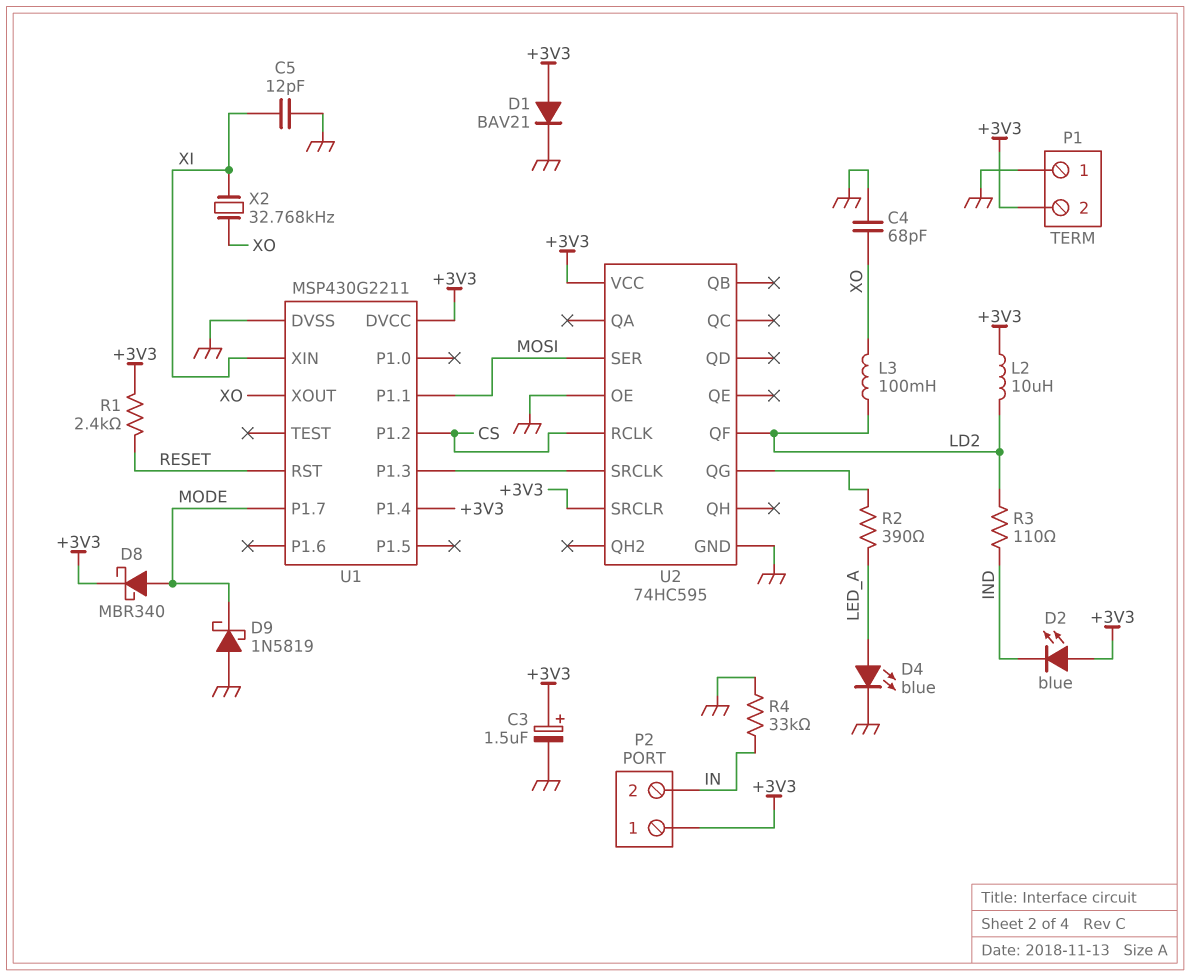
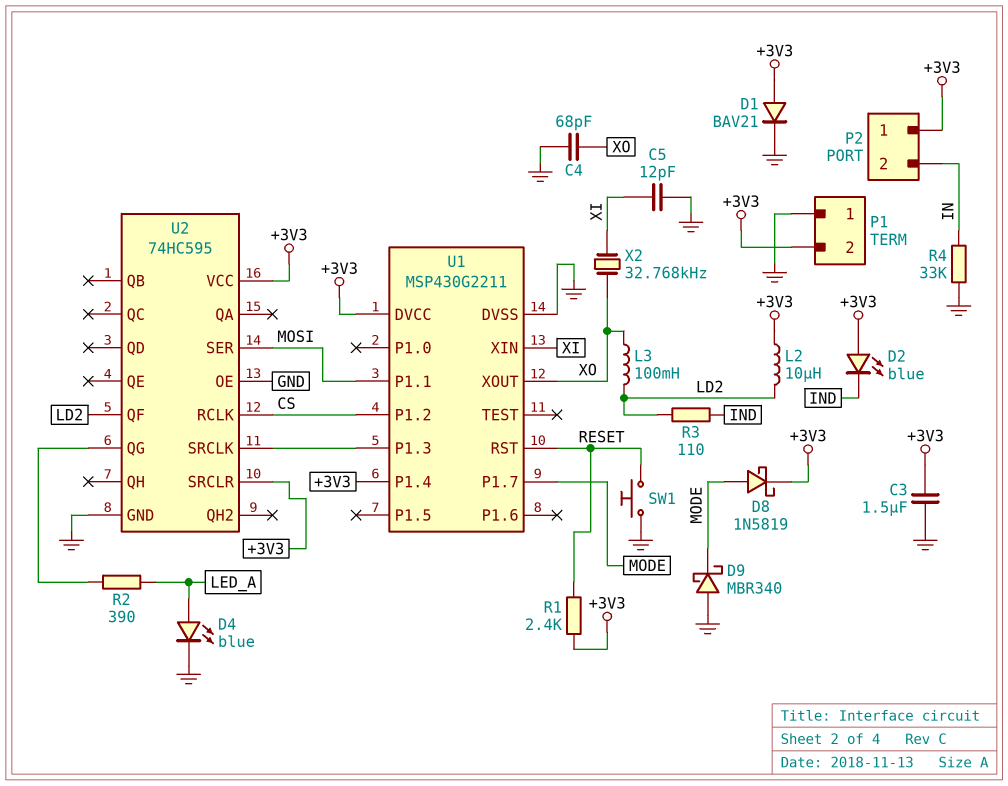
C3: 1.5uF (plus +3V3, minus GND) -> 1.5uF (+3V3, GND)
D8: schottky MBR340 (A MODE, K +3V3) -> schottky 1N5819 (A MODE, K +3V3)
D9: schottky 1N5819 (A GND, K MODE) -> schottky MBR340 (A GND, K MODE)
SW1: none -> button (GND, RESET)

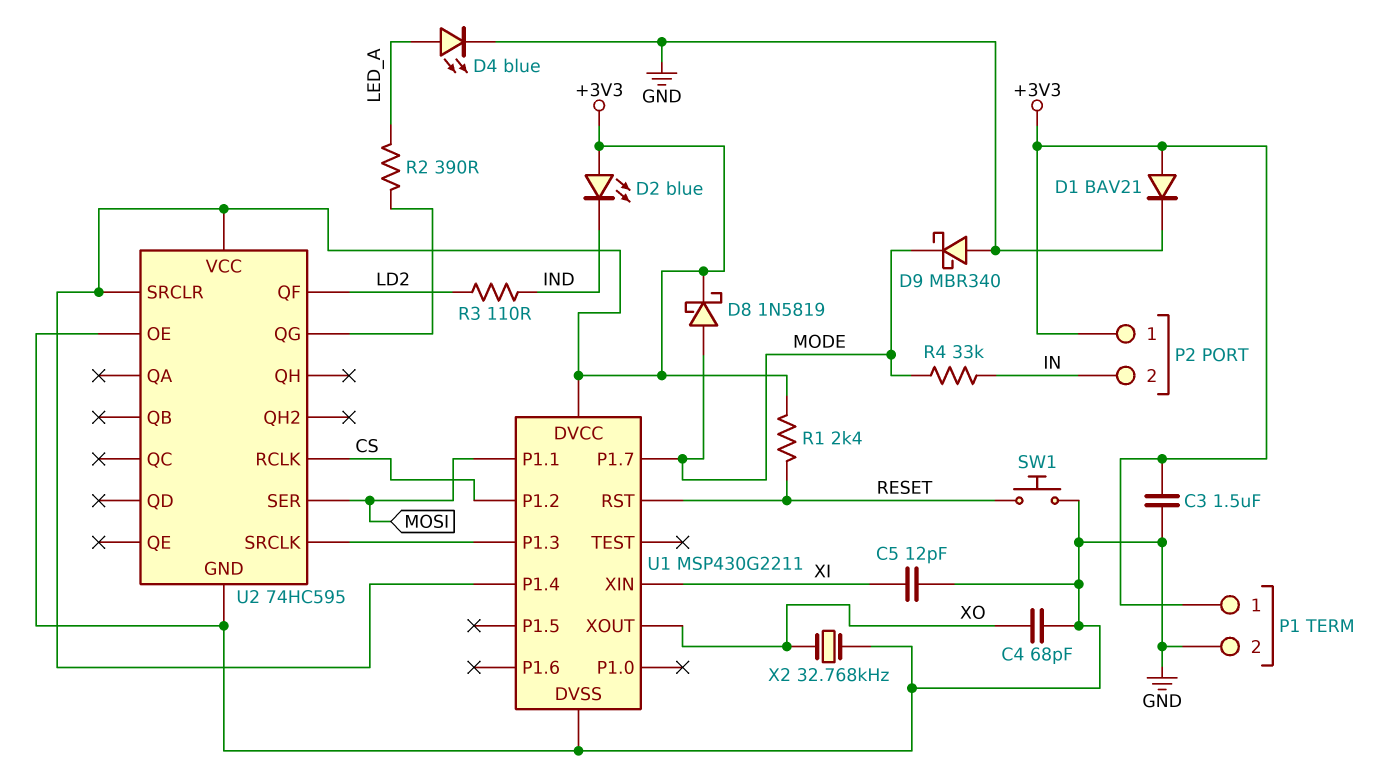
L2: 10uH (+3V3, LD2) -> none
L3: 100mH (LD2, XO) -> none
P1 pin 1: GND -> +3V3
P1 pin 2: +3V3 -> GND
R4: 33k (GND, IN) -> 33k (IN, MODE)
X2: 32.768kHz (XI, XO) -> 32.768kHz (GND, XO)

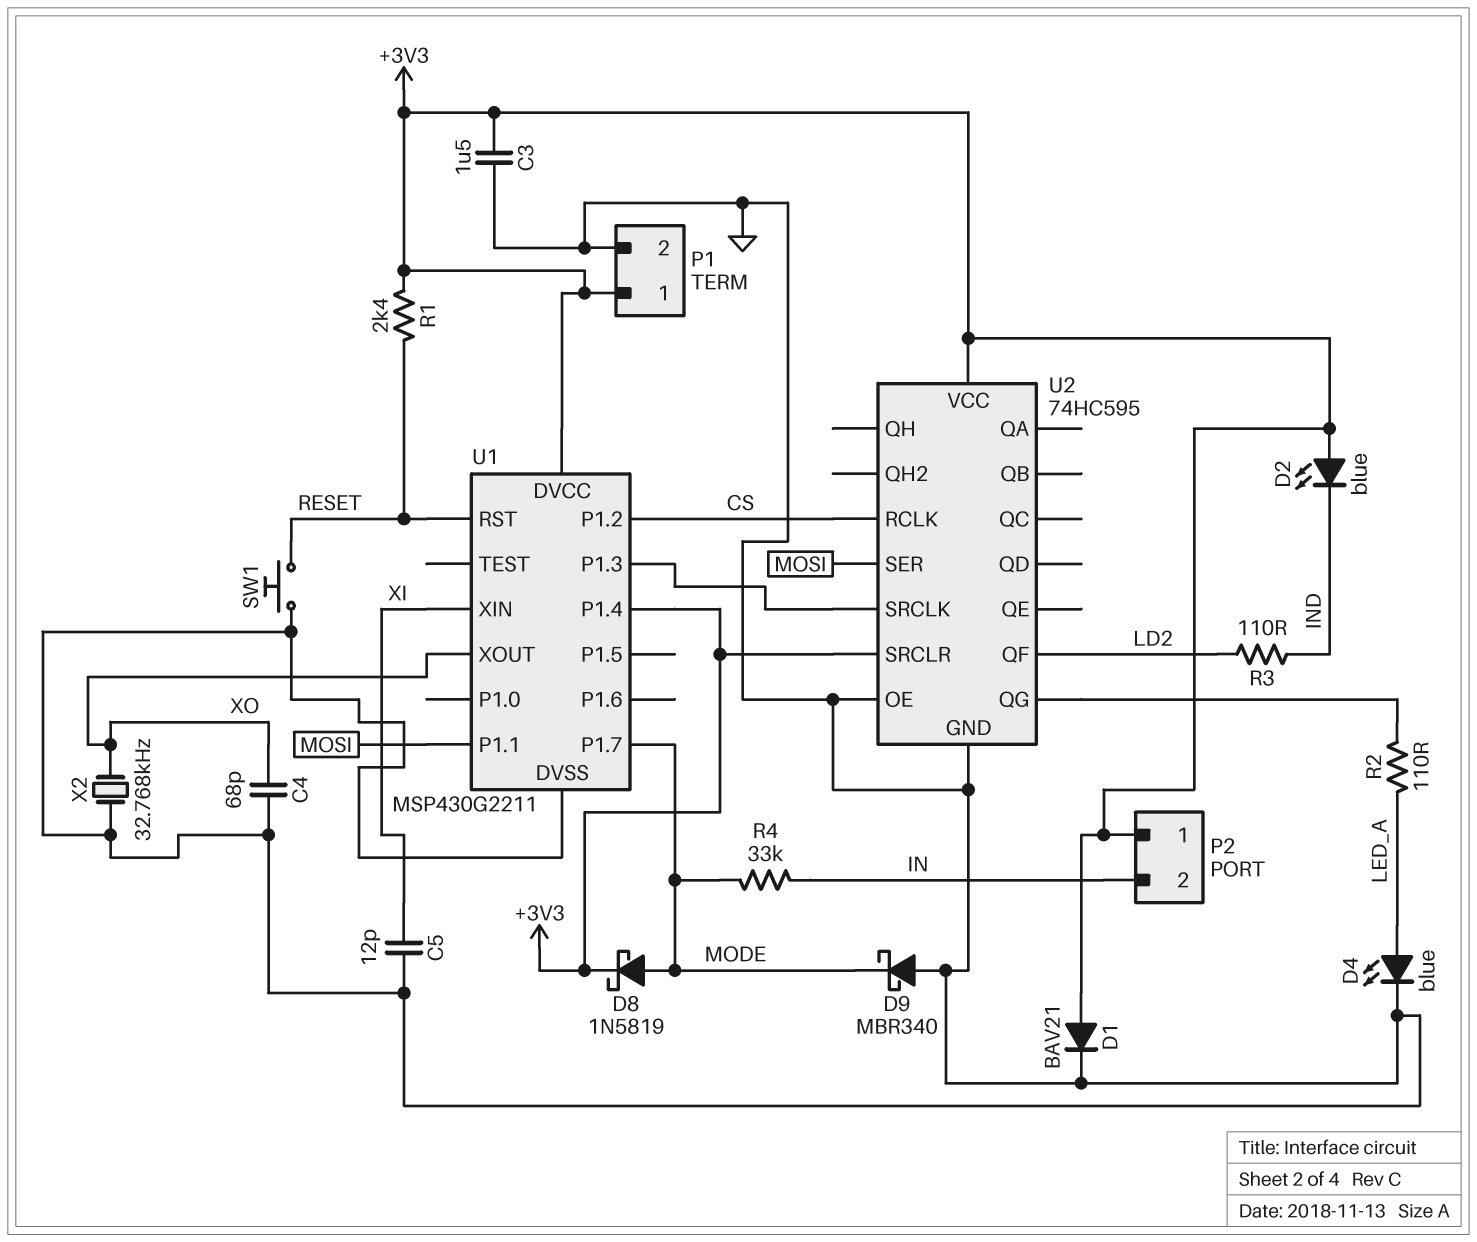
R2: 390 (LED_A, U2/QG) -> 110 (LED_A, U2/QG)

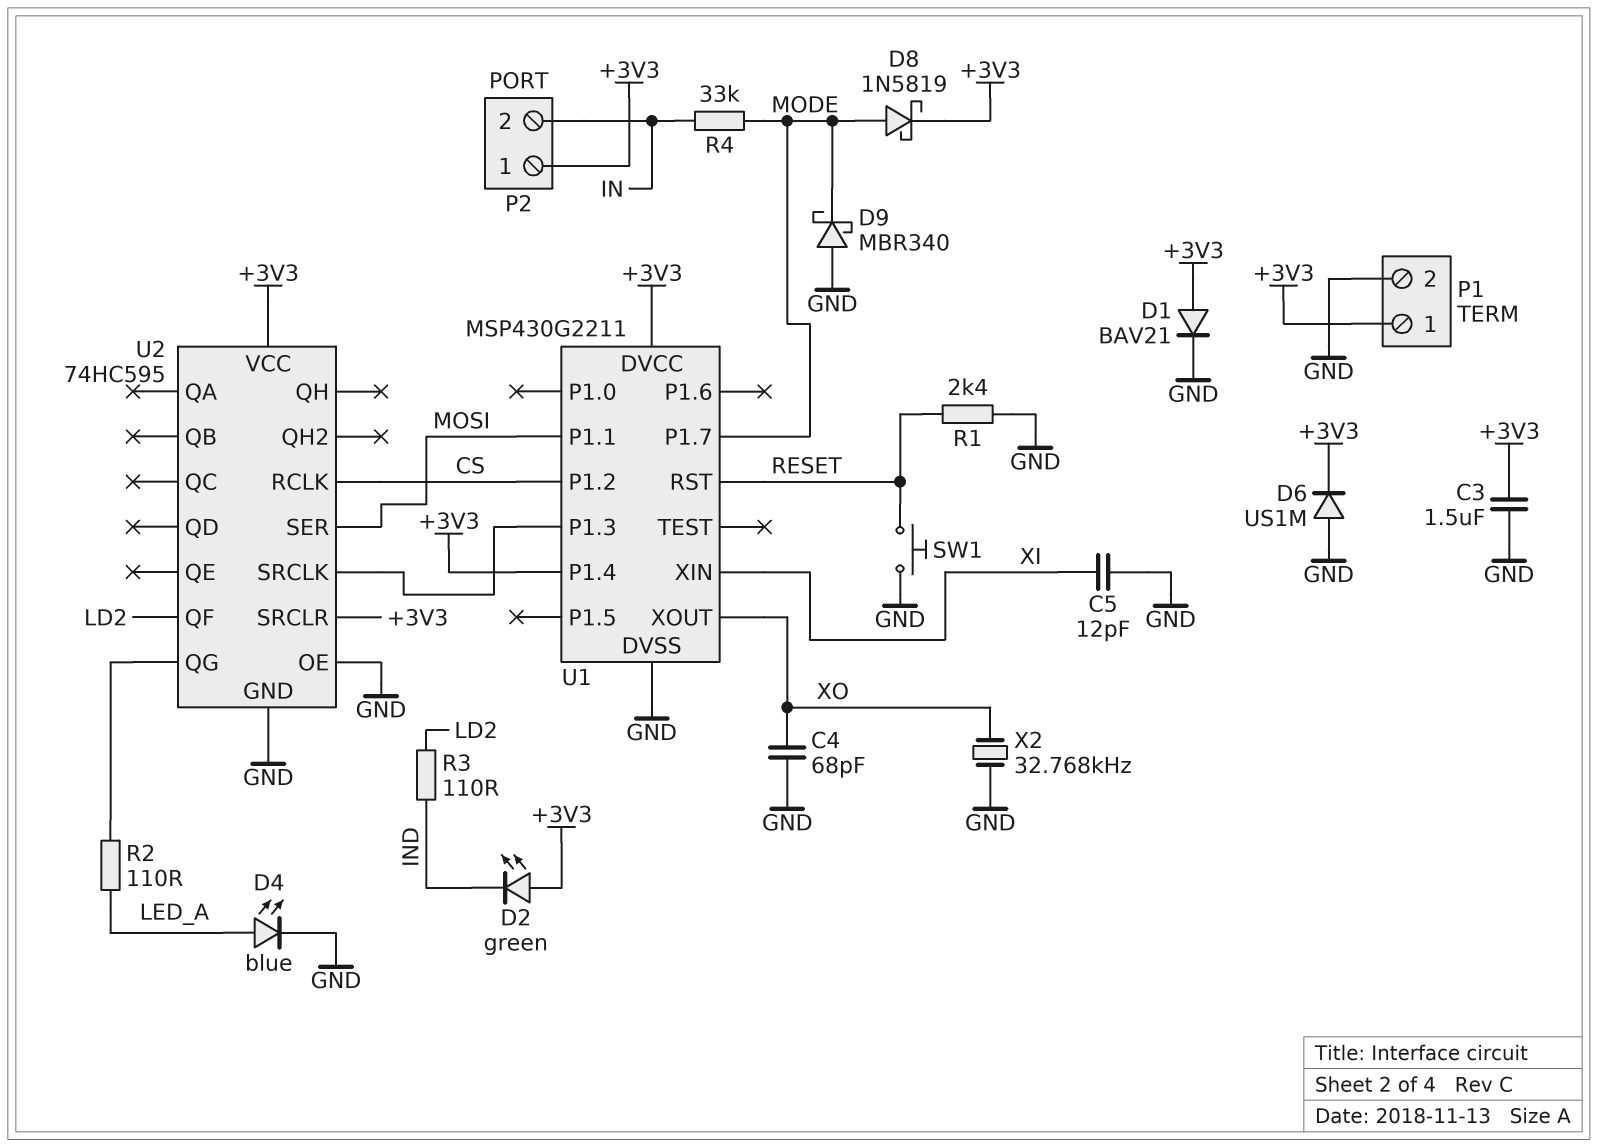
D2: LED blue (A +3V3, K IND) -> LED green (A +3V3, K IND)
D6: none -> diode US1M (A GND, K +3V3)
R1: 2.4k (+3V3, RESET) -> 2.4k (GND, RESET)

